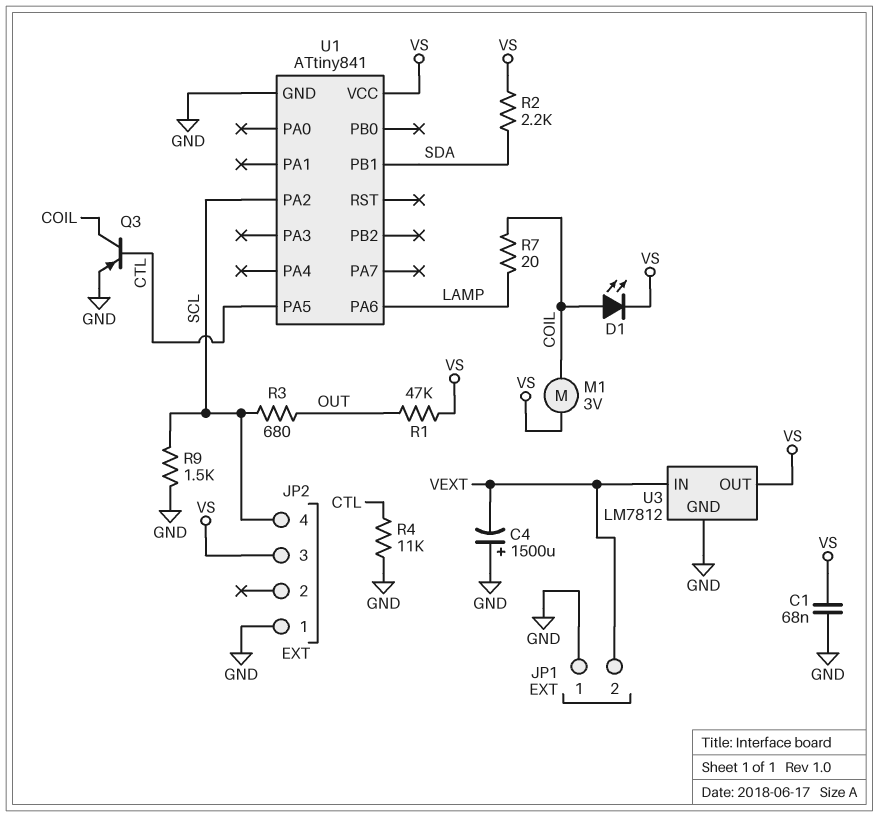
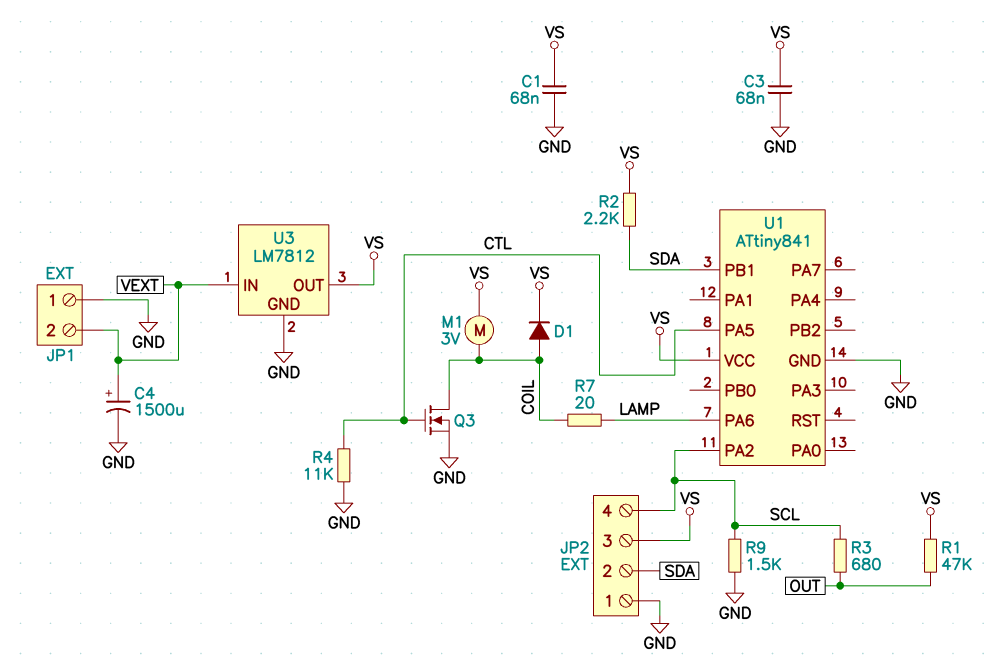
C3: none -> 68nF (GND, VS)
C4: 1500uF (plus GND, minus VEXT) -> 1500uF (plus VEXT, minus GND)
D1: LED (A COIL, K VS) -> diode (A COIL, K VS)
JP2 pin 2: none -> SDA
Q3: PNP (B CTL, C COIL, E GND) -> NMOS (G CTL, D COIL, S GND)

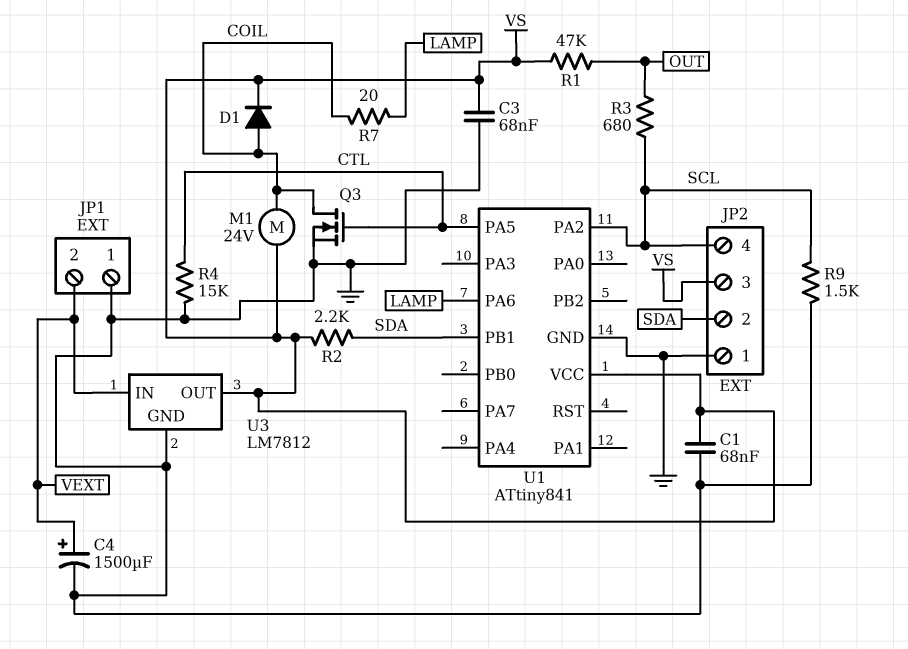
M1: motor 3V (COIL, VS) -> motor 24V (COIL, VS)
R4: 11k (CTL, GND) -> 15k (CTL, GND)

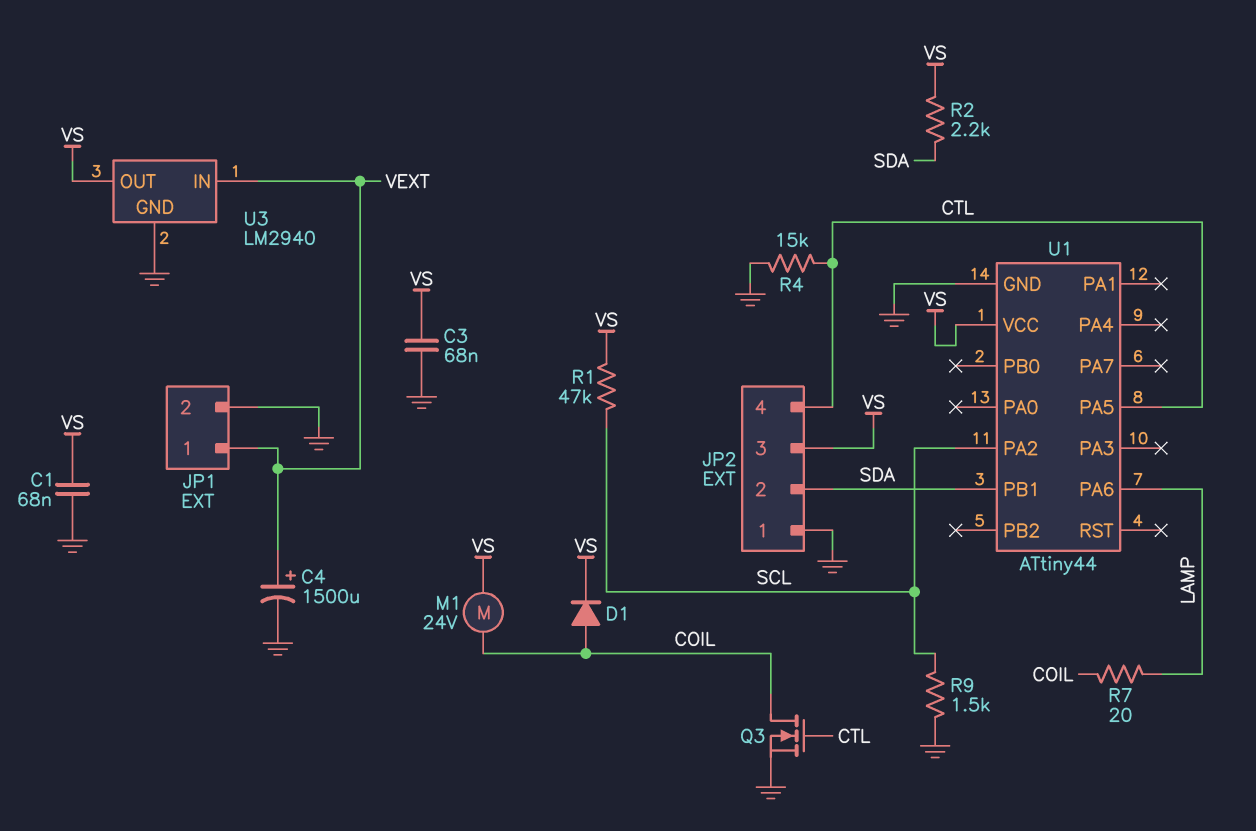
JP1 pin 1: GND -> VEXT
JP1 pin 2: VEXT -> GND
JP2 pin 4: SCL -> CTL
R1: 47k (OUT, VS) -> 47k (SCL, VS)
R3: 680 (OUT, SCL) -> none
U1: ATtiny841 -> ATtiny44
U3: LM7812 -> LM2940

